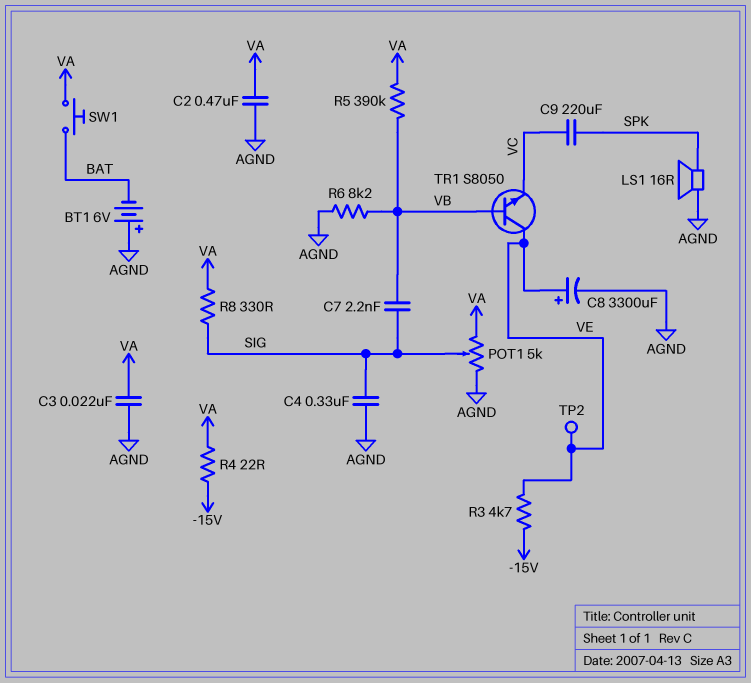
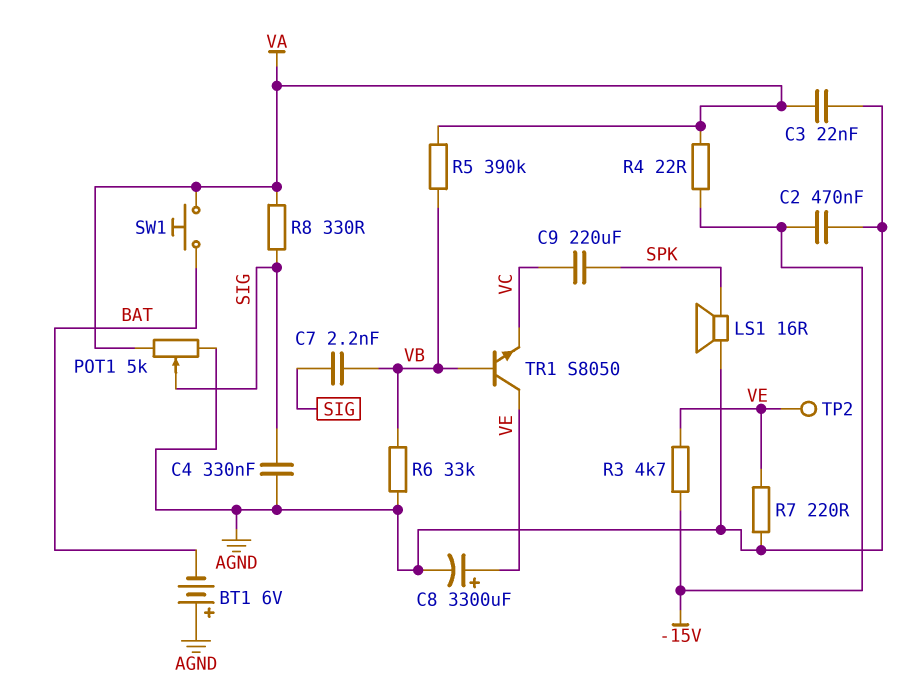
C2: 470nF (AGND, VA) -> 470nF (-15V, AGND)
R6: 8.2k (AGND, VB) -> 33k (AGND, VB)
R7: none -> 220 (AGND, VE)

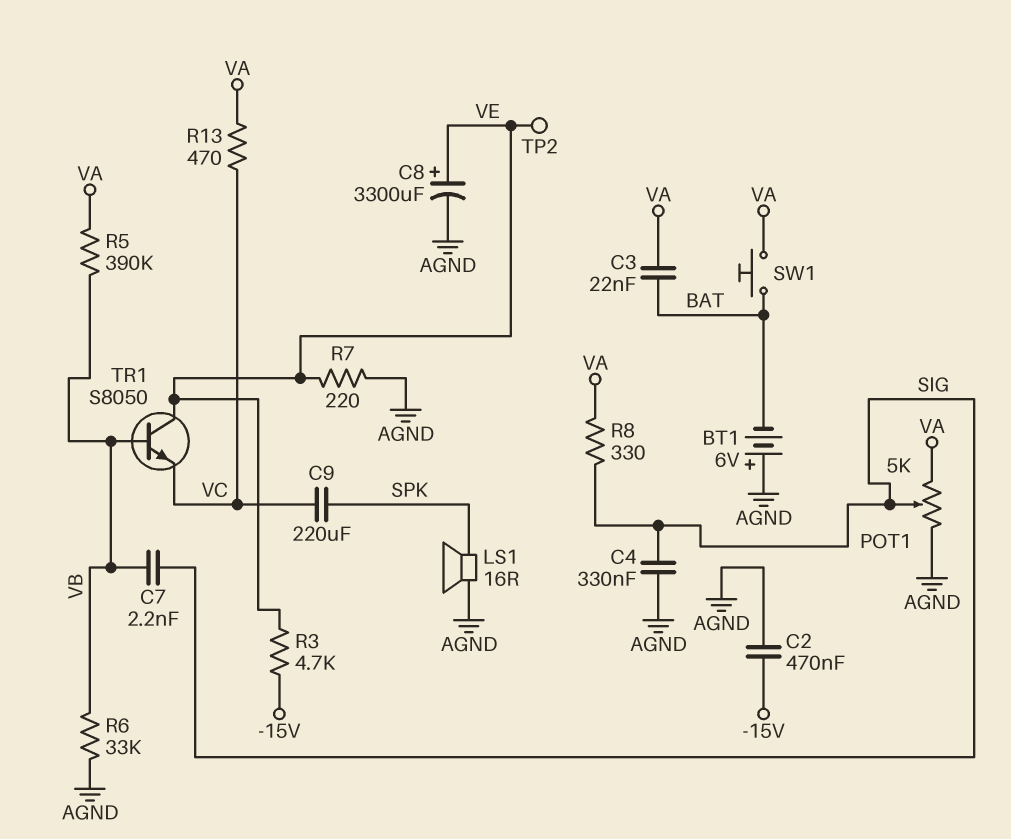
C3: 22nF (AGND, VA) -> 22nF (BAT, VA)
R4: 22 (-15V, VA) -> none
R13: none -> 470 (VA, VC)

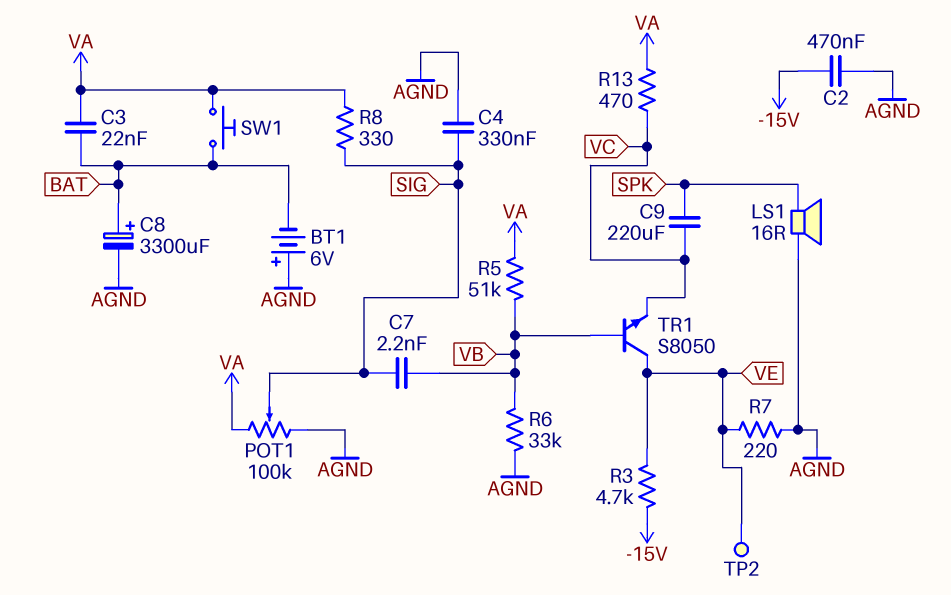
C8: 3300uF (plus VE, minus AGND) -> 3300uF (plus BAT, minus AGND)
POT1: 5k (AGND, VA, wiper SIG) -> 100k (AGND, VA, wiper SIG)
R5: 390k (VA, VB) -> 51k (VA, VB)

